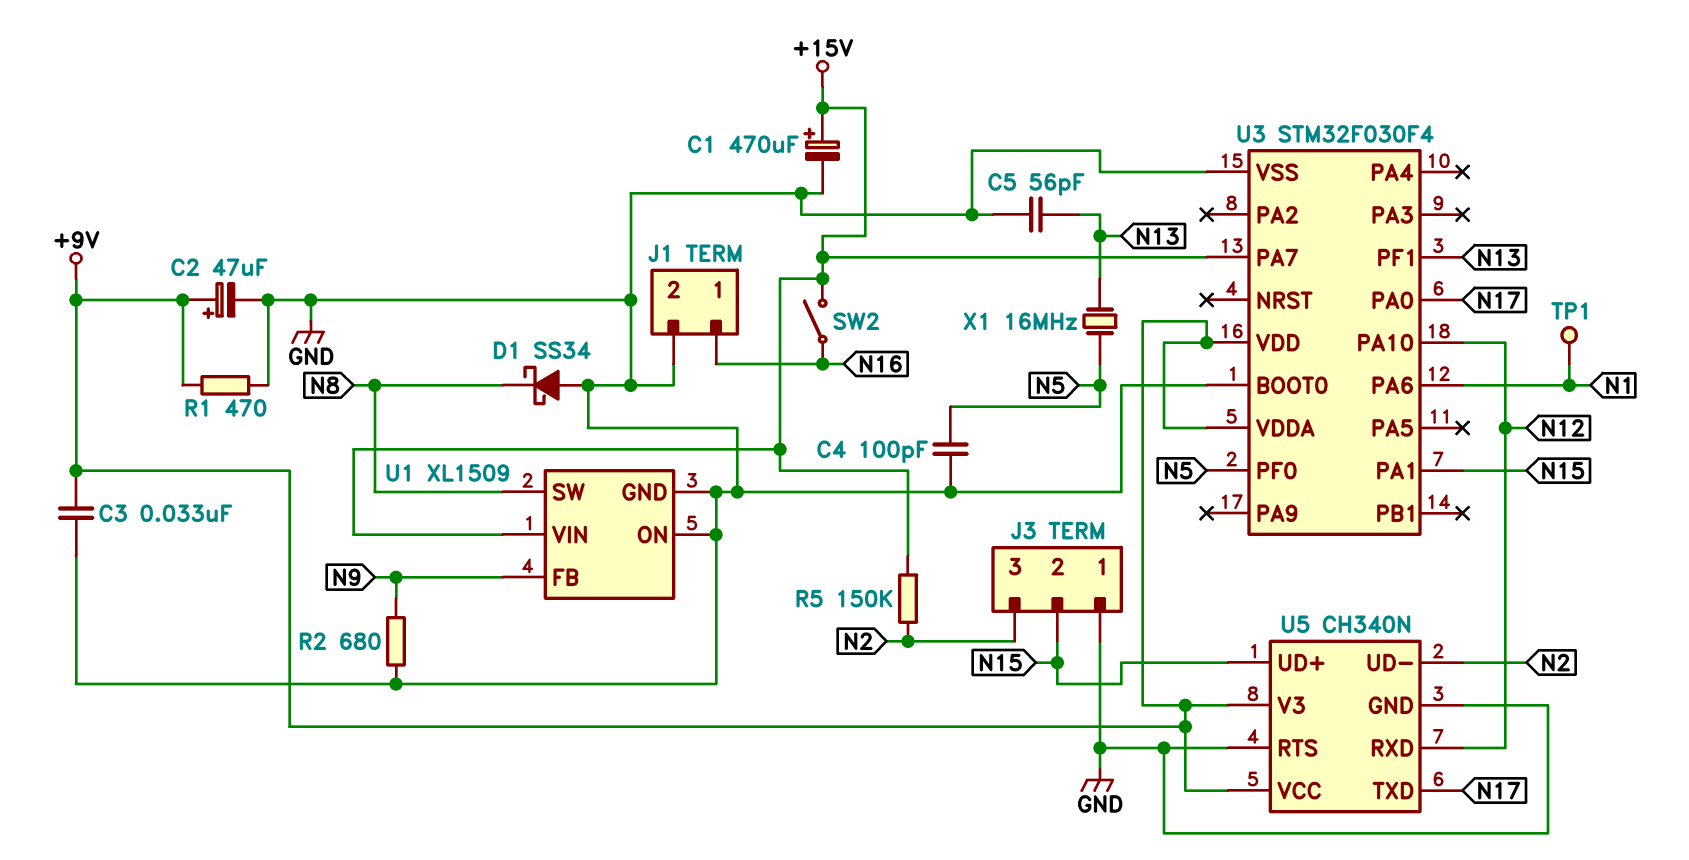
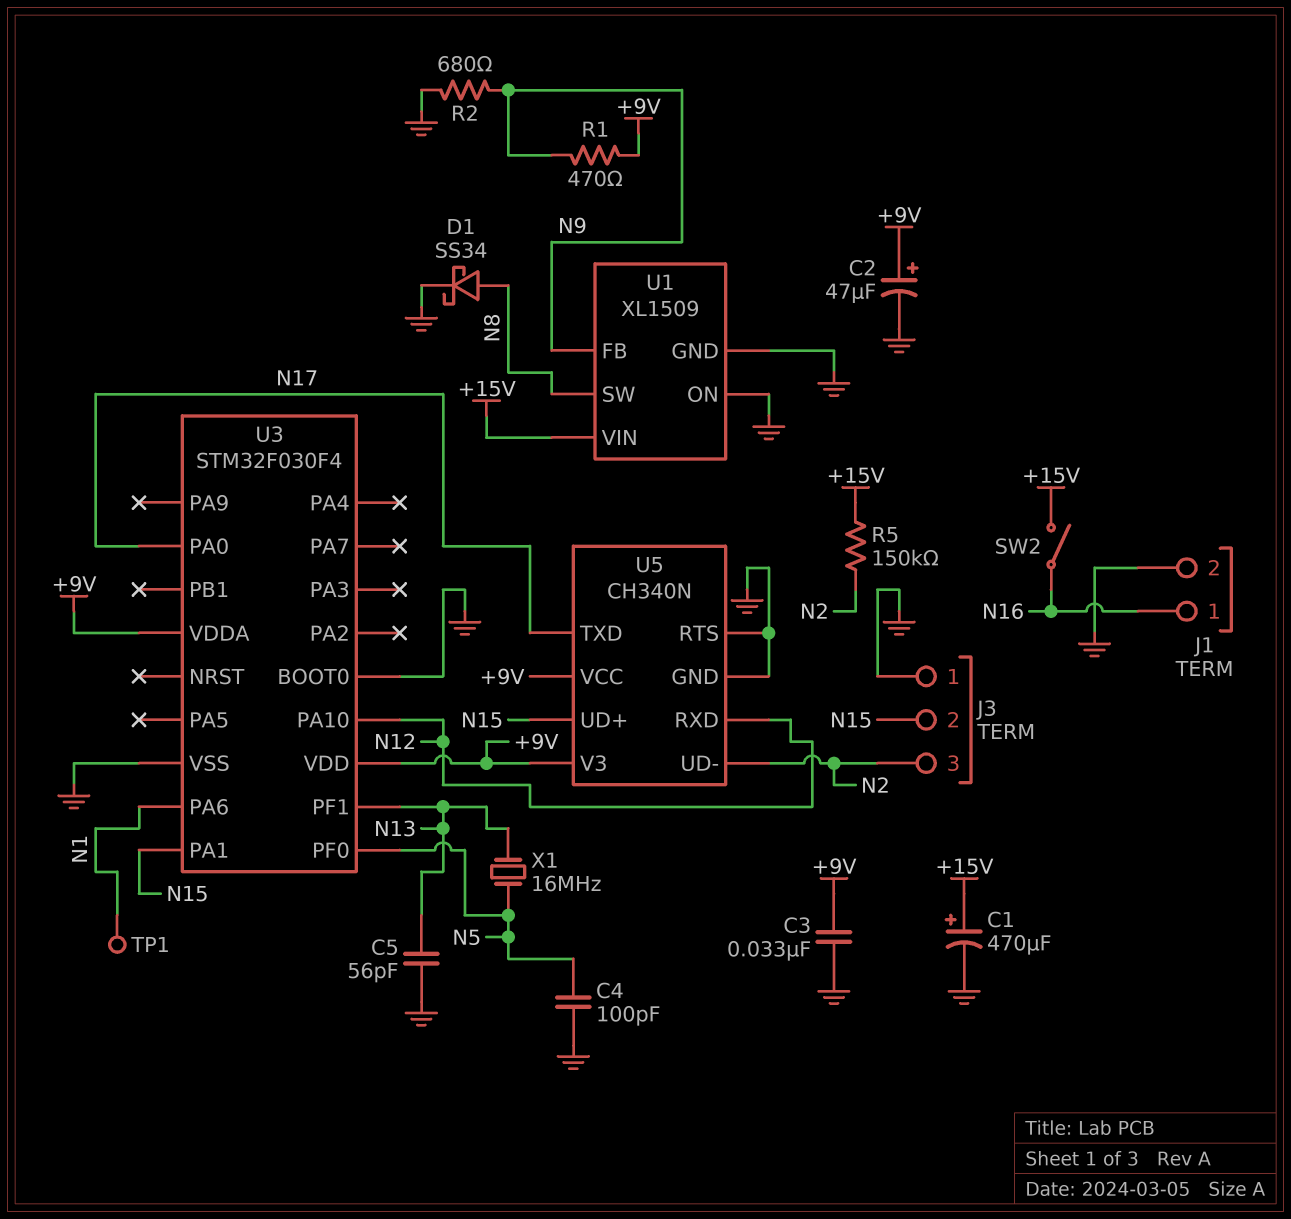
D1: schottky SS34 (A GND, K N8) -> schottky SS34 (A N8, K GND)
R1: 470 (+9V, GND) -> 470 (+9V, N9)
U3 pin PA7: +15V -> none

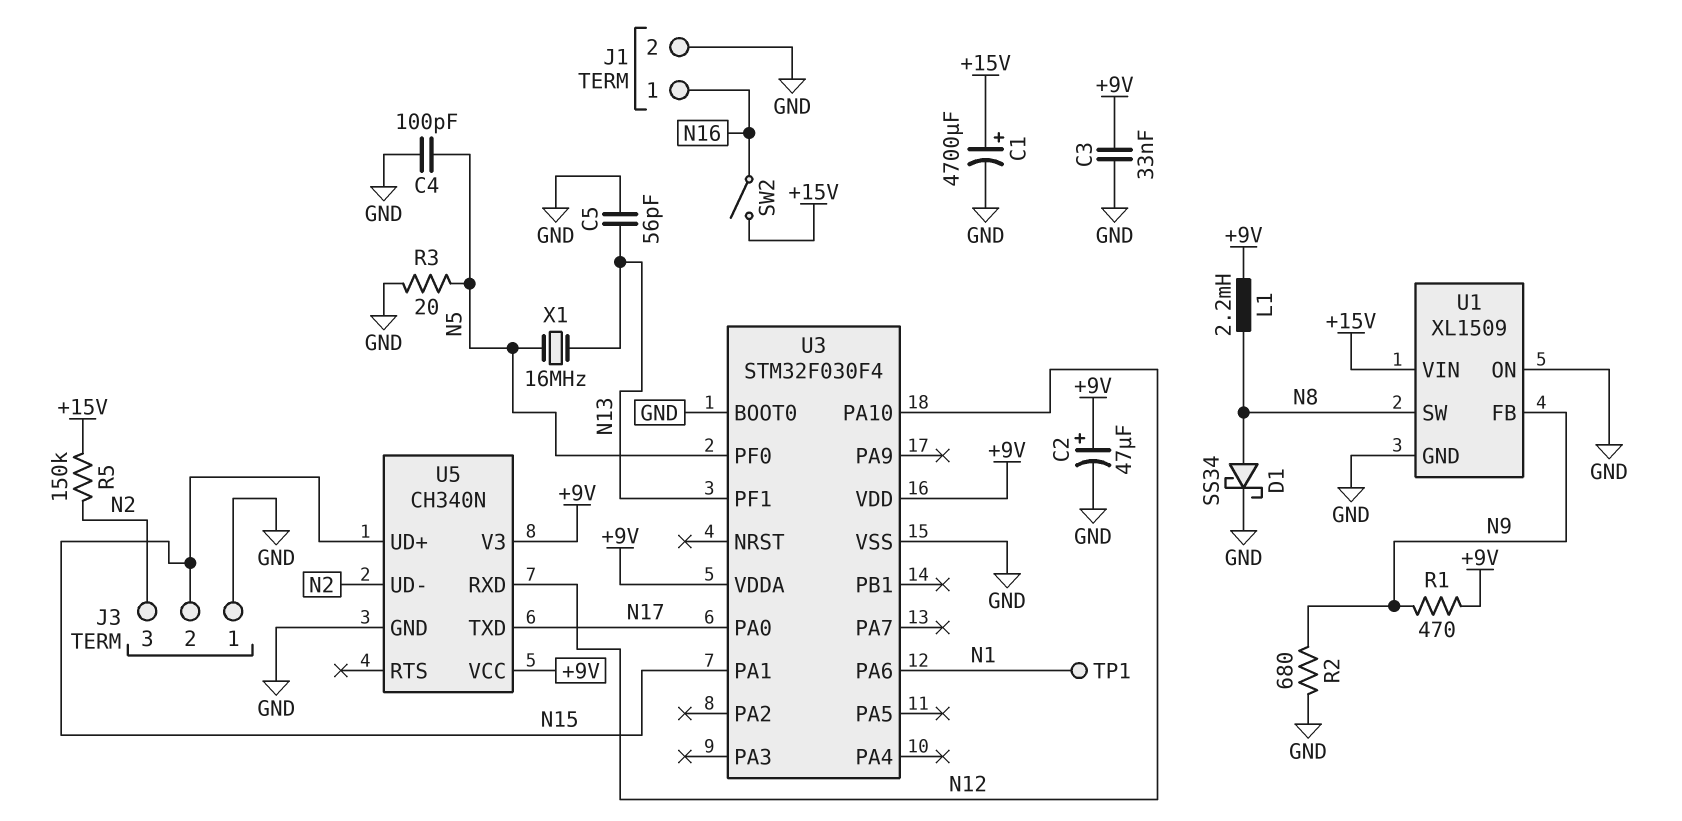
C1: 470uF (plus +15V, minus GND) -> 4700uF (plus +15V, minus GND)
L1: none -> 2.2mH (+9V, N8)
R3: none -> 20 (GND, N5)
U5 pin RTS: GND -> none

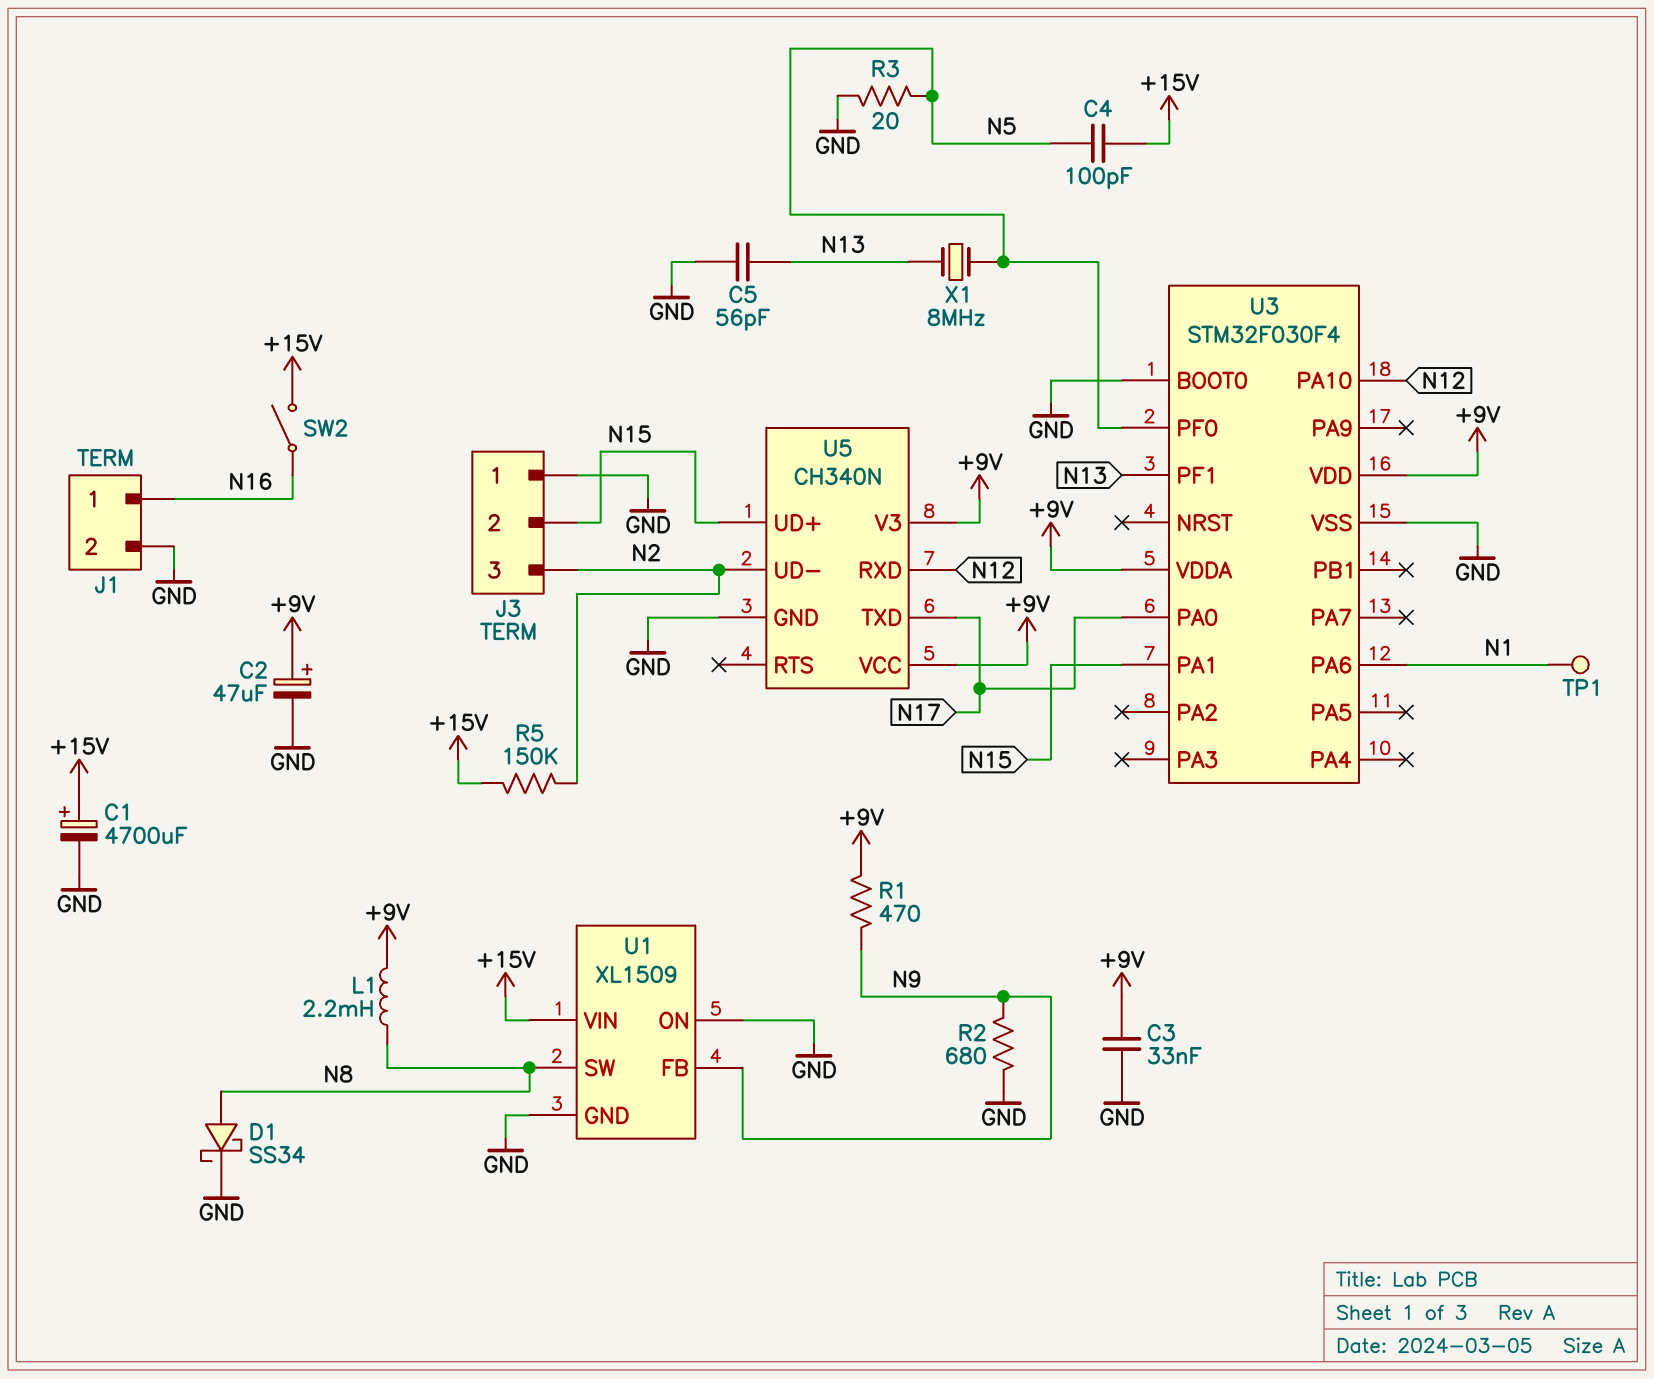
C4: 100pF (GND, N5) -> 100pF (+15V, N5)
X1: 16MHz (N5, N13) -> 8MHz (N5, N13)

